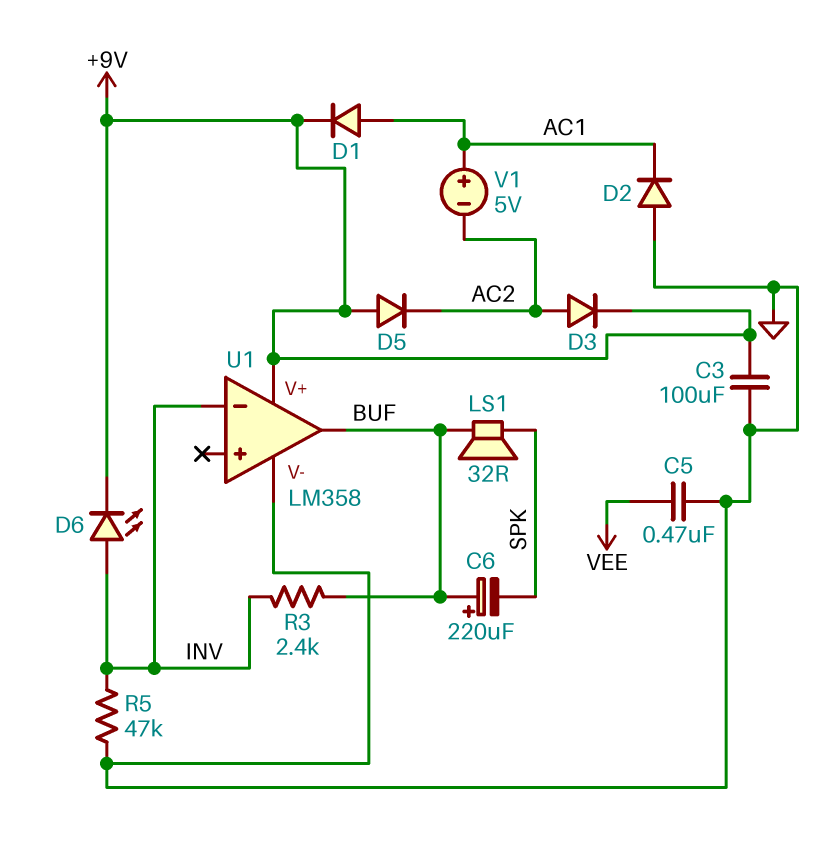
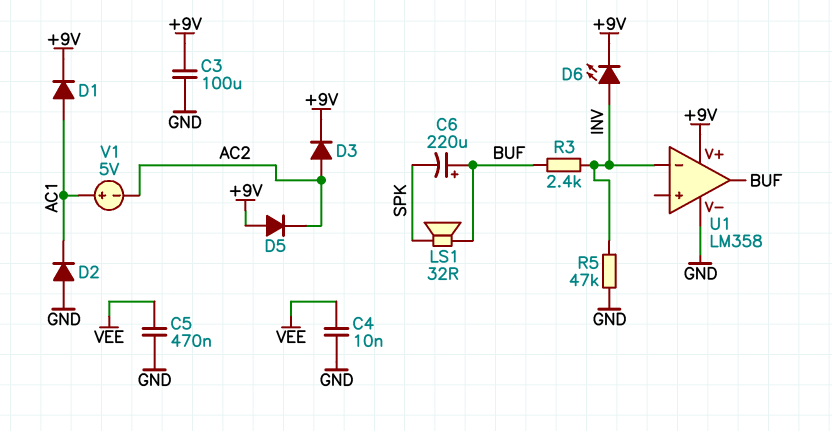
C4: none -> 10nF (GND, VEE)

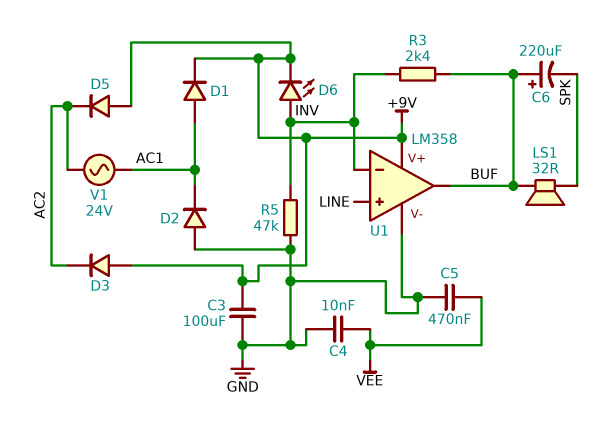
D3: diode (A AC2, K +9V) -> diode (A +9V, K AC2)
U1 pin in+: none -> LINE
V1: 5V (plus AC1, minus AC2) -> AC 24V (AC1, AC2)

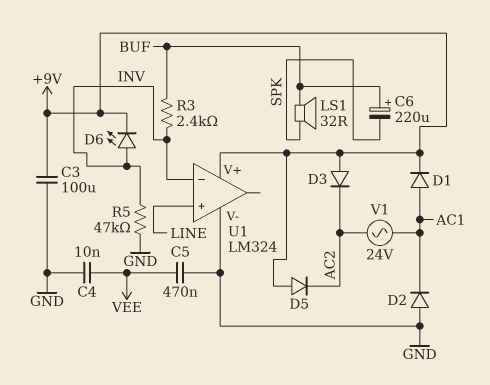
U1: LM358 -> LM324
U1 pin out: BUF -> none

